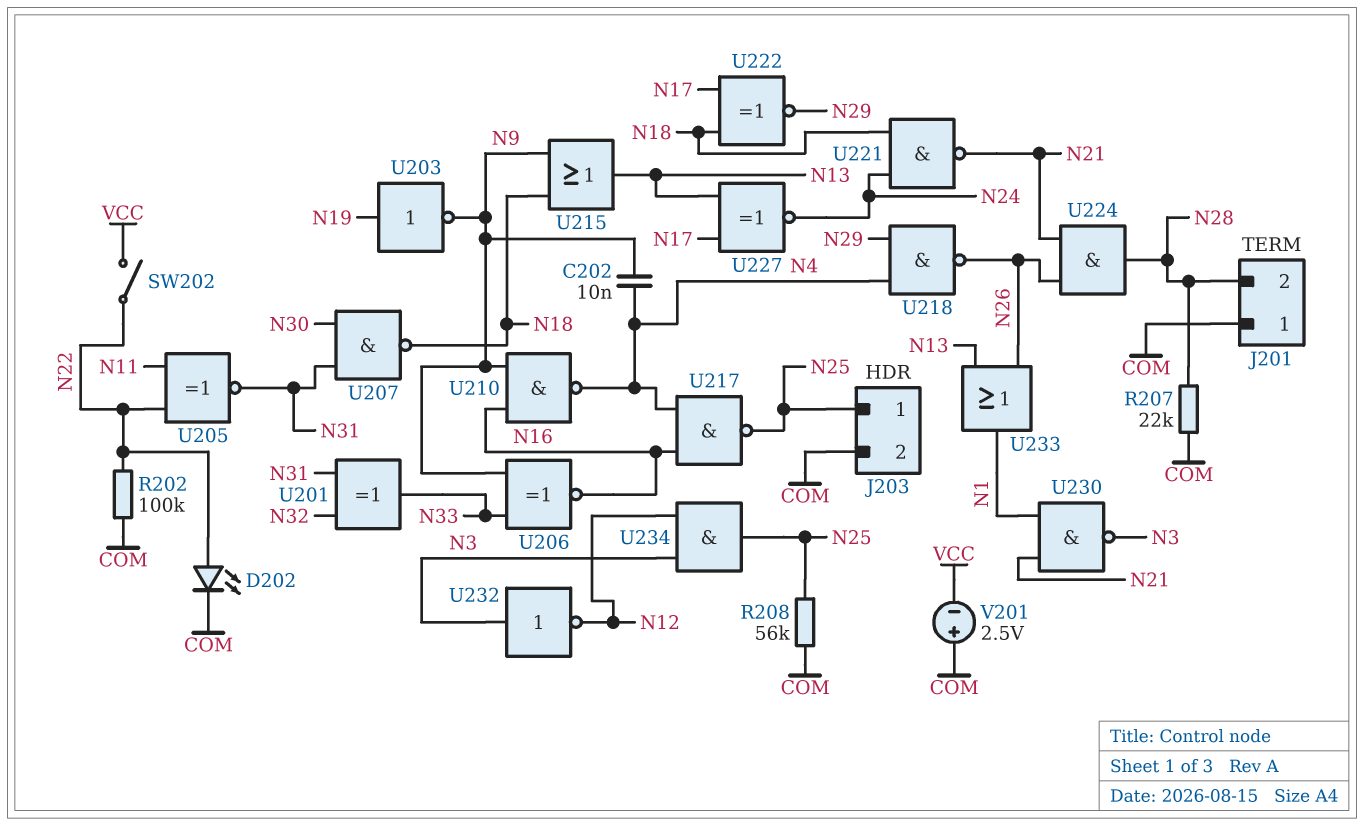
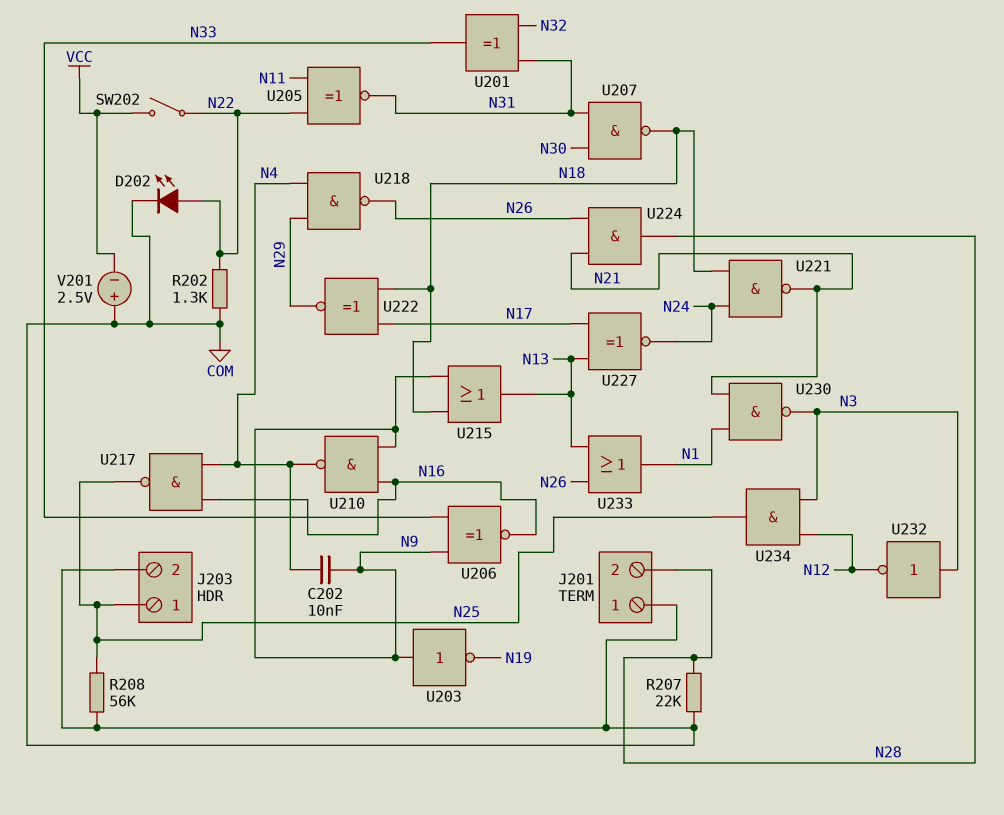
R202: 100k (COM, N22) -> 1.3k (COM, N22)
U203: NOT (in N19, out N9) -> NOT (in N9, out N19)

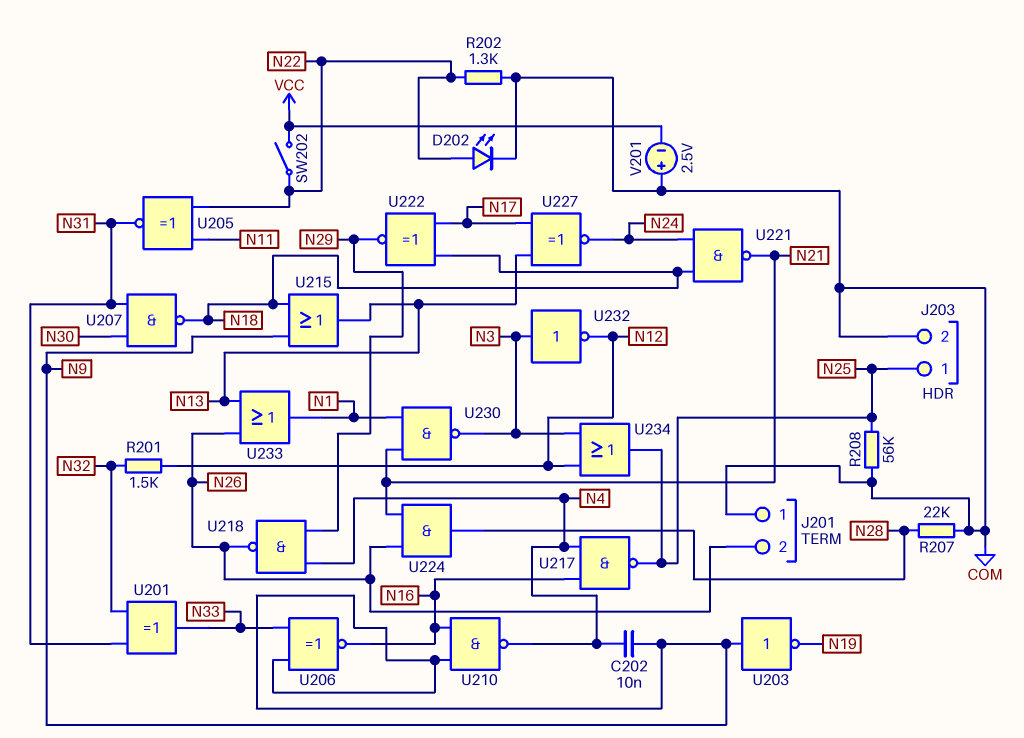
J201 pin 2: N28 -> N26
R201: none -> 1.5k (N12, N32)
U234: AND (in N3, in N12, out N25) -> OR (in N3, in N12, out N25)

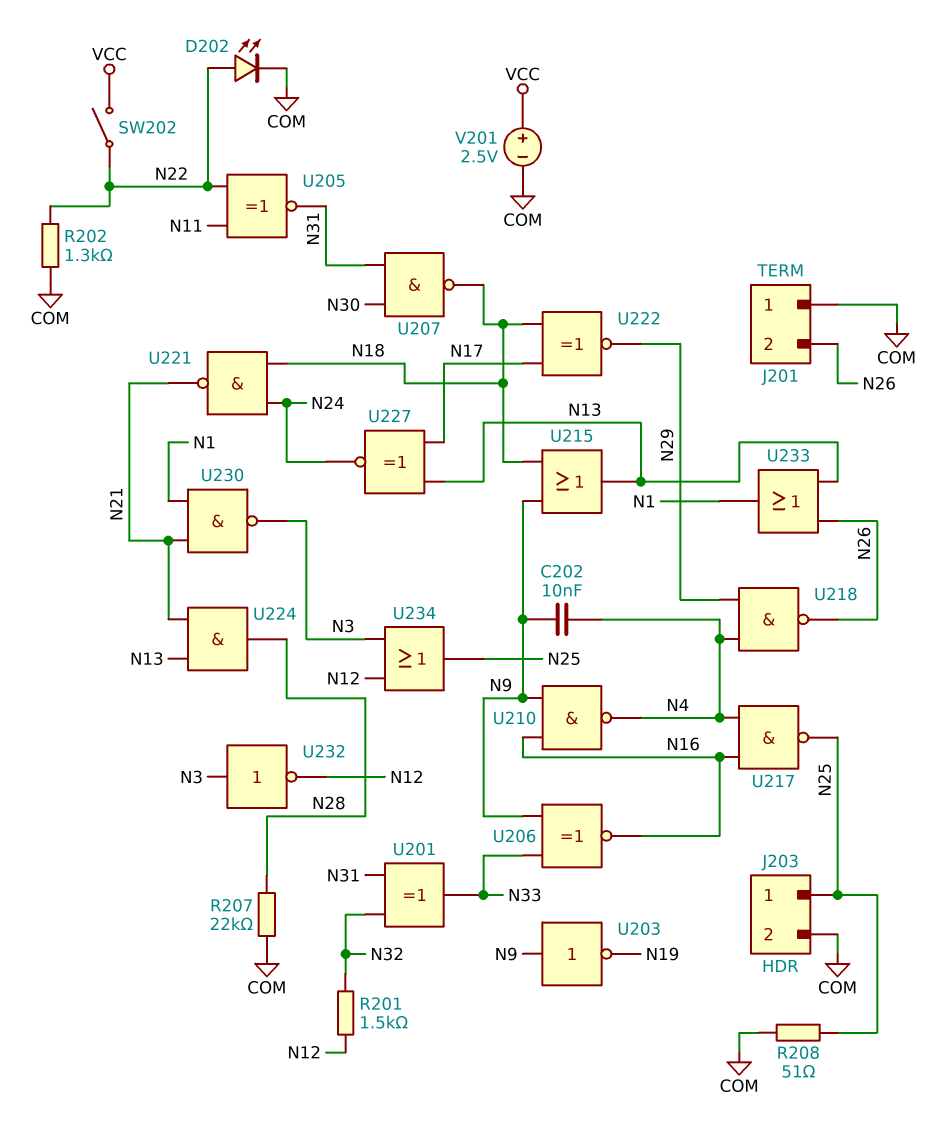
R208: 56k (COM, N25) -> 51 (COM, N25)
U224: AND (in N21, in N26, out N28) -> AND (in N13, in N21, out N28)
V201: 2.5V (plus COM, minus VCC) -> 2.5V (plus VCC, minus COM)

